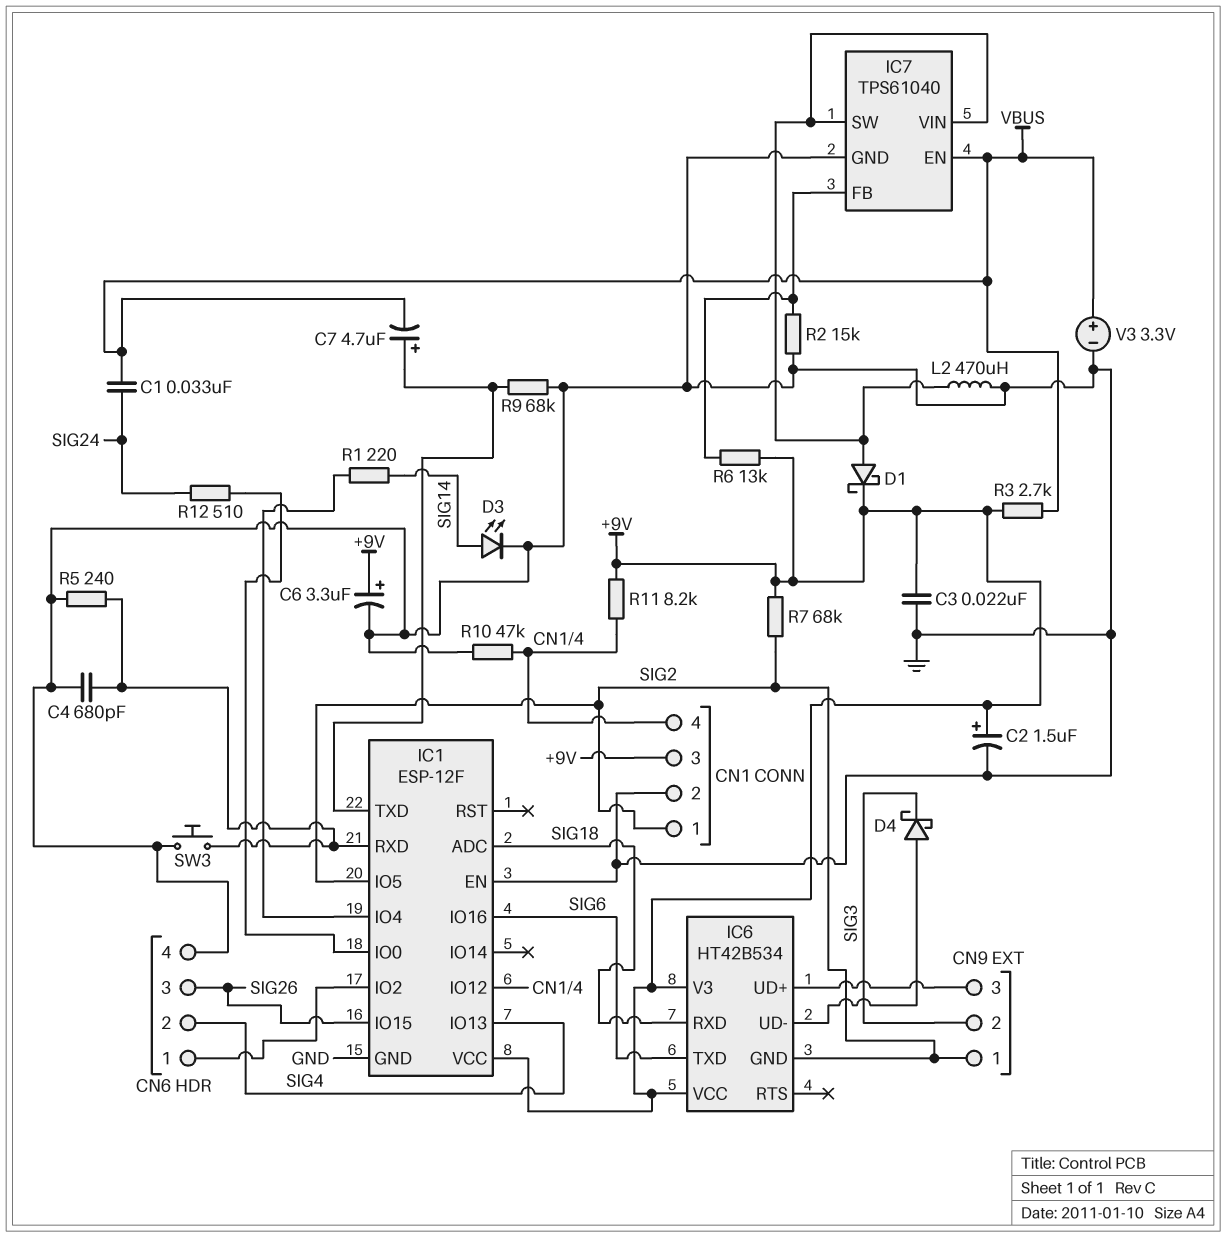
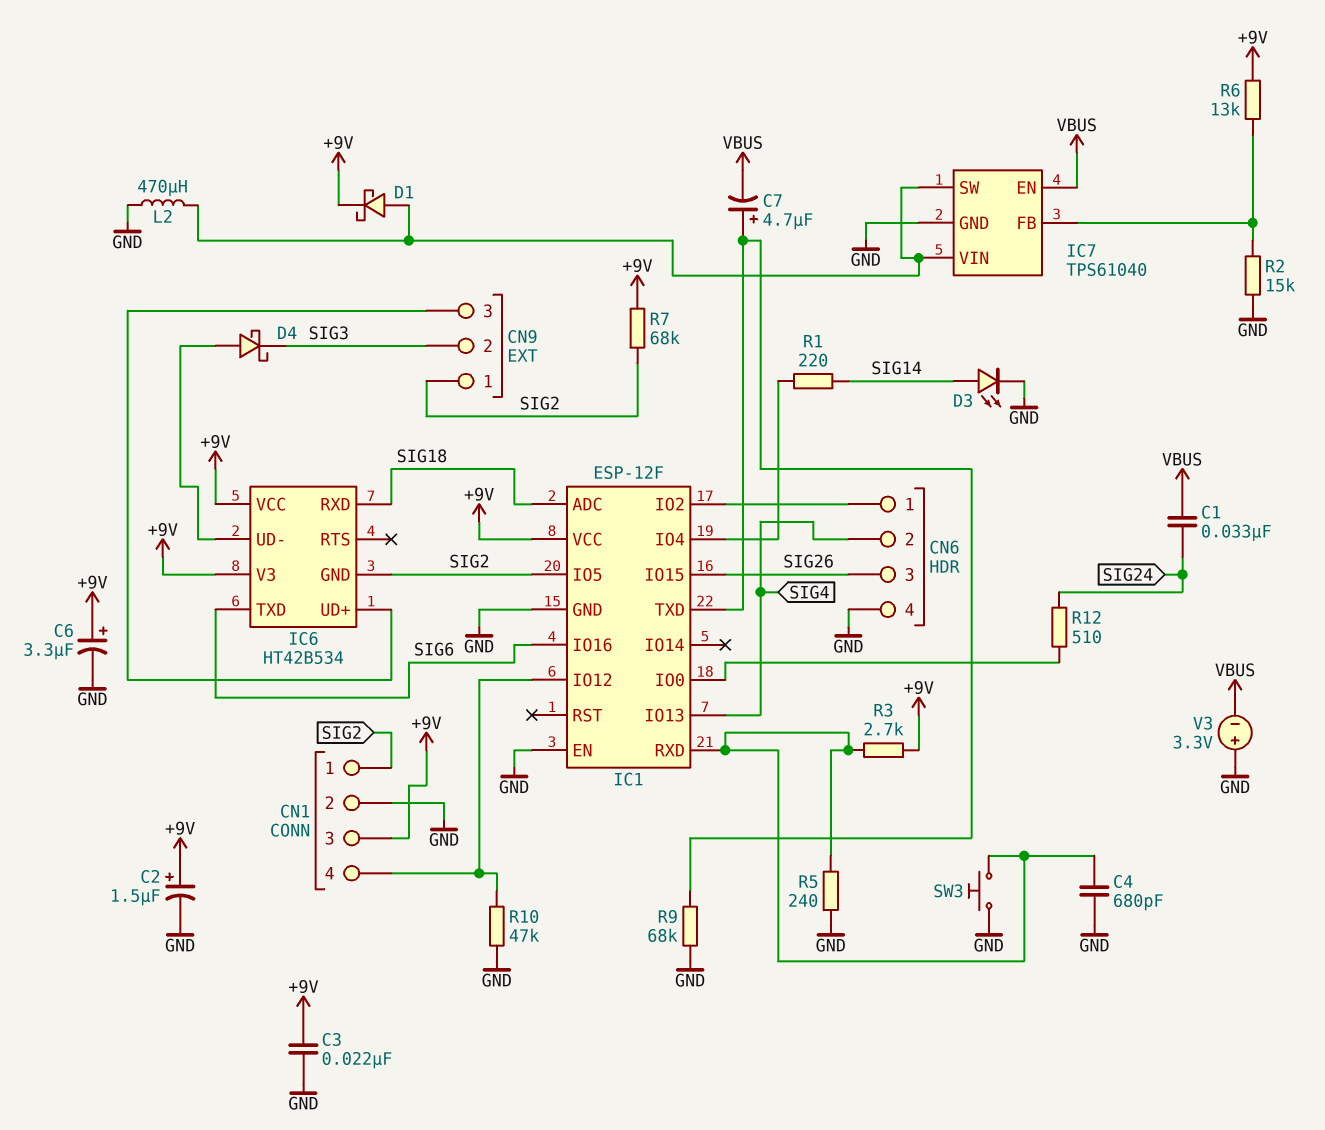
R3: 2.7k (+9V, VBUS) -> 2.7k (+9V, IC1/RXD)
R11: 8.2k (+9V, CN1/4) -> none
V3: 3.3V (plus VBUS, minus GND) -> 3.3V (plus GND, minus VBUS)

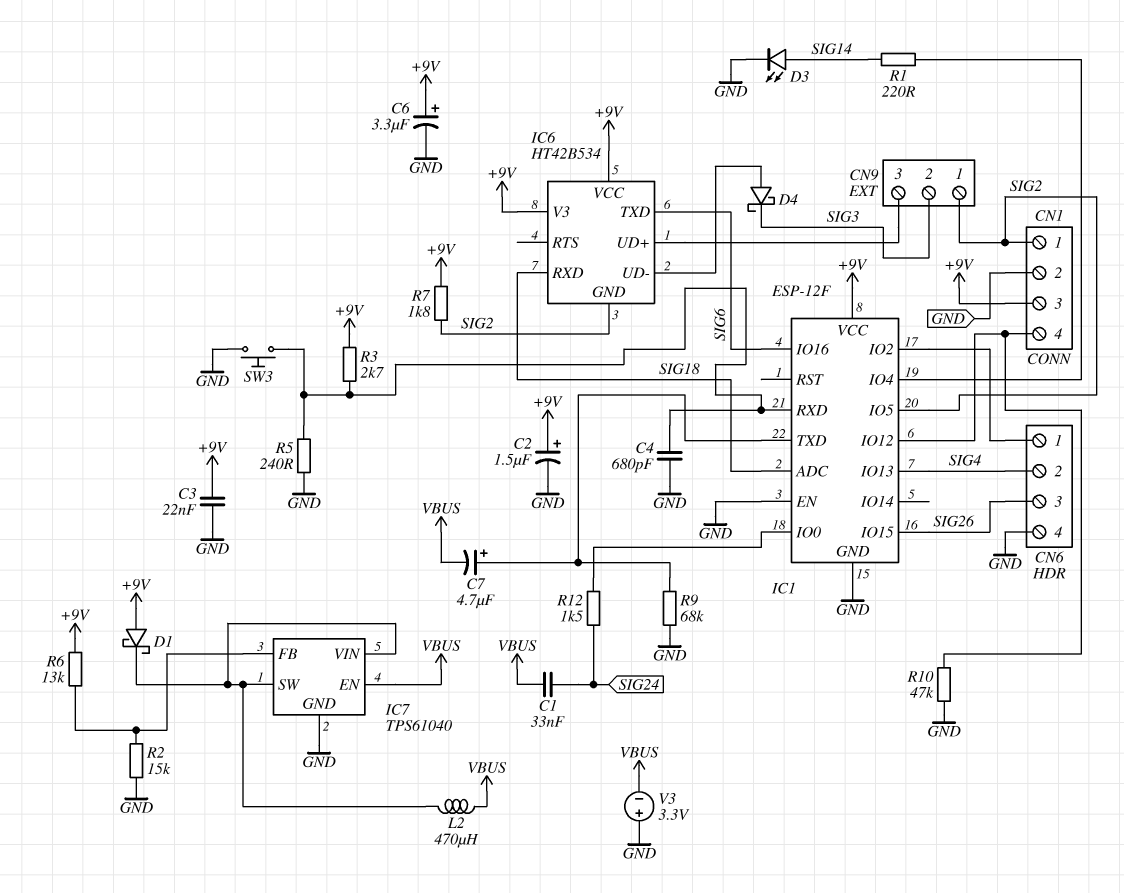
D1: schottky (A IC7/SW, K +9V) -> schottky (A +9V, K IC7/SW)
L2: 470uH (GND, IC7/SW) -> 470uH (IC7/SW, VBUS)
R7: 68k (+9V, SIG2) -> 1.8k (+9V, SIG2)
R12: 510 (IC1/IO0, SIG24) -> 1.5k (IC1/IO0, SIG24)

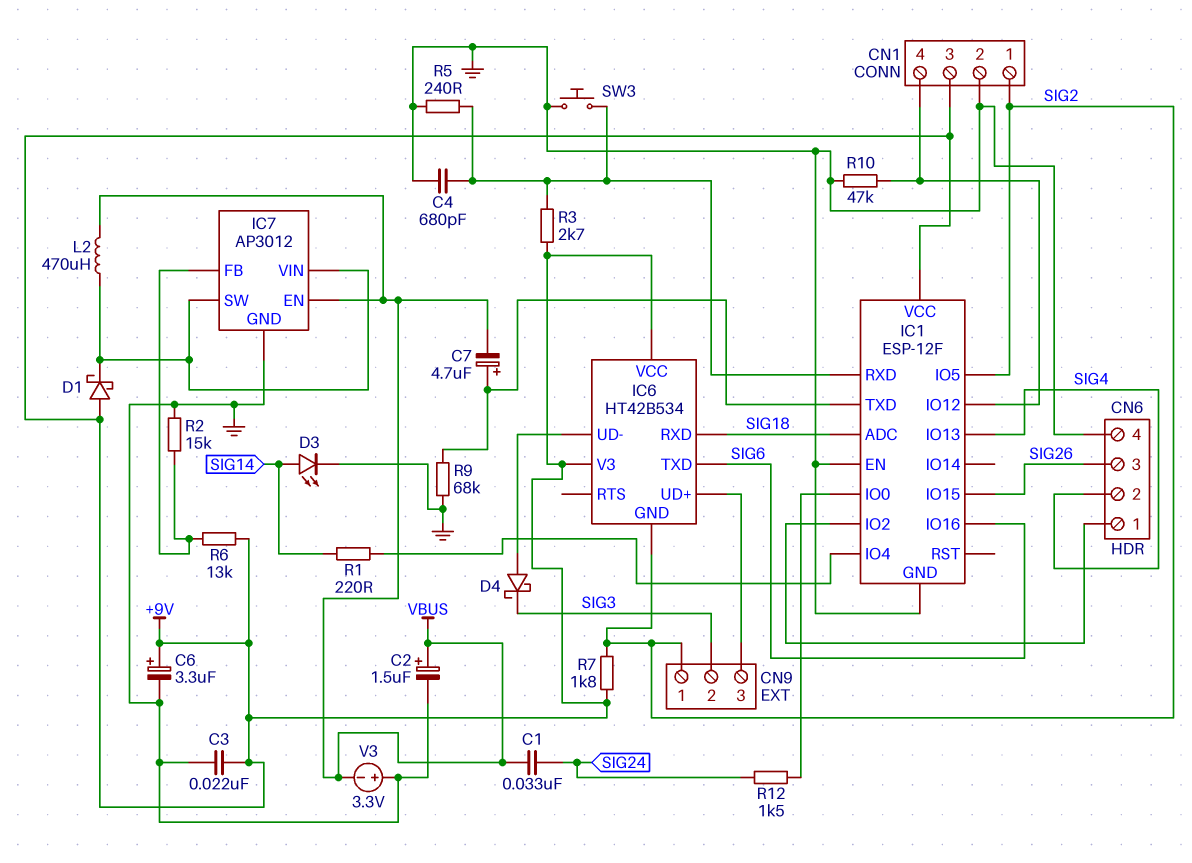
C2: 1.5uF (plus +9V, minus GND) -> 1.5uF (plus VBUS, minus GND)
IC7: TPS61040 -> AP3012

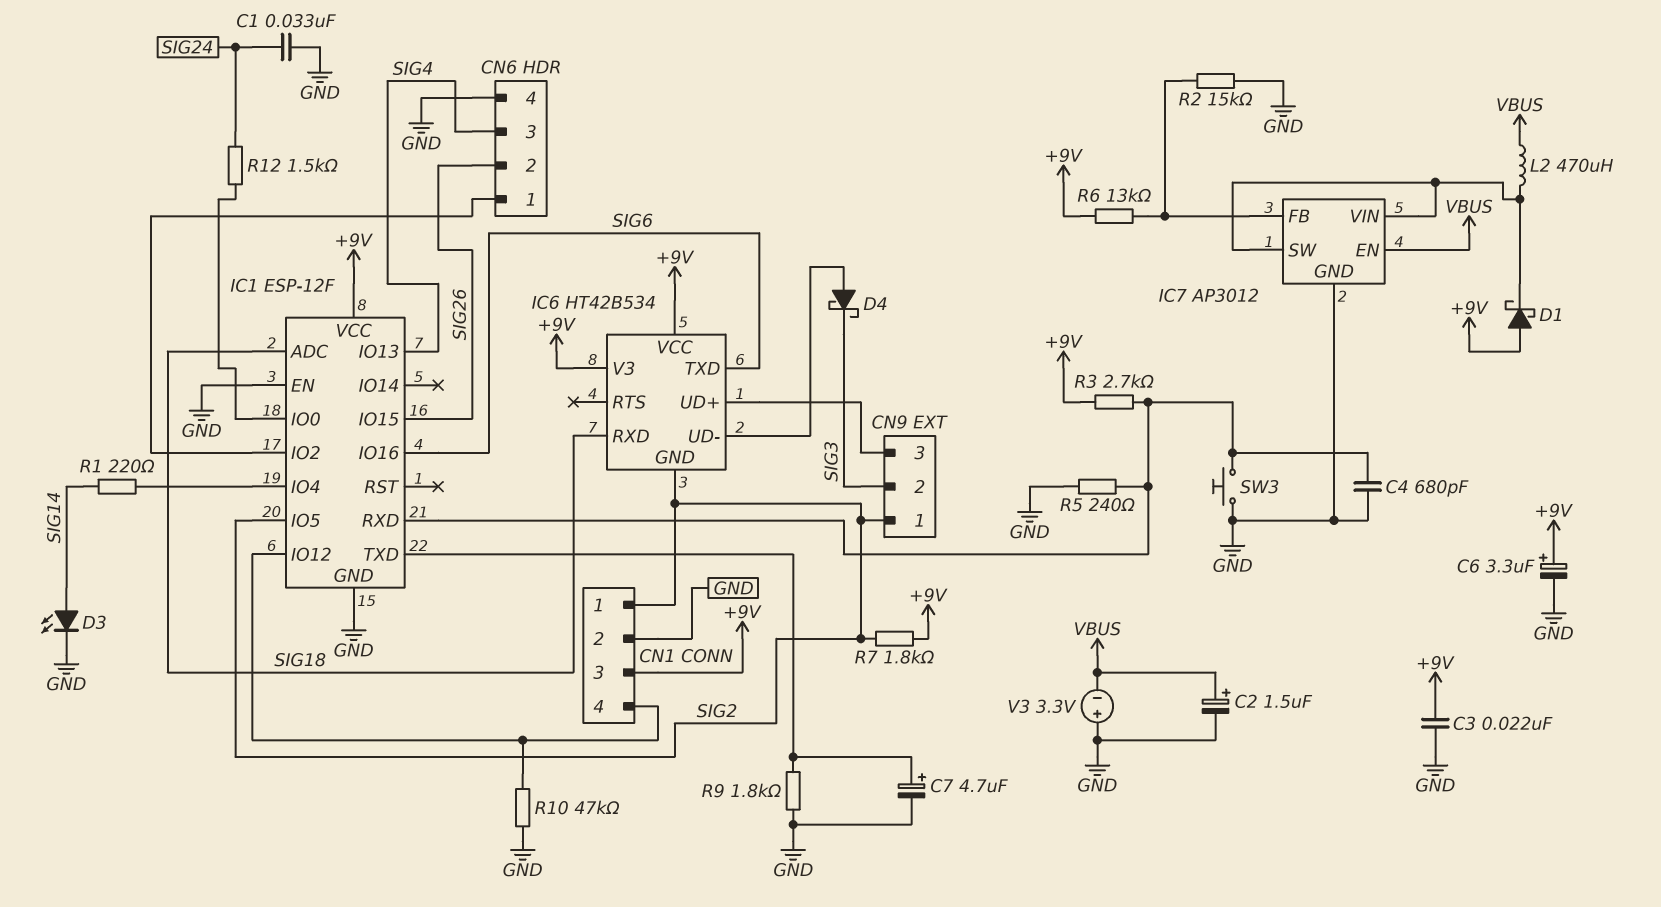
C1: 33nF (SIG24, VBUS) -> 33nF (GND, SIG24)
C7: 4.7uF (plus IC1/TXD, minus VBUS) -> 4.7uF (plus IC1/TXD, minus GND)
CN6 pin 2: SIG4 -> SIG26
CN6 pin 3: SIG26 -> SIG4
R9: 68k (GND, IC1/TXD) -> 1.8k (GND, IC1/TXD)

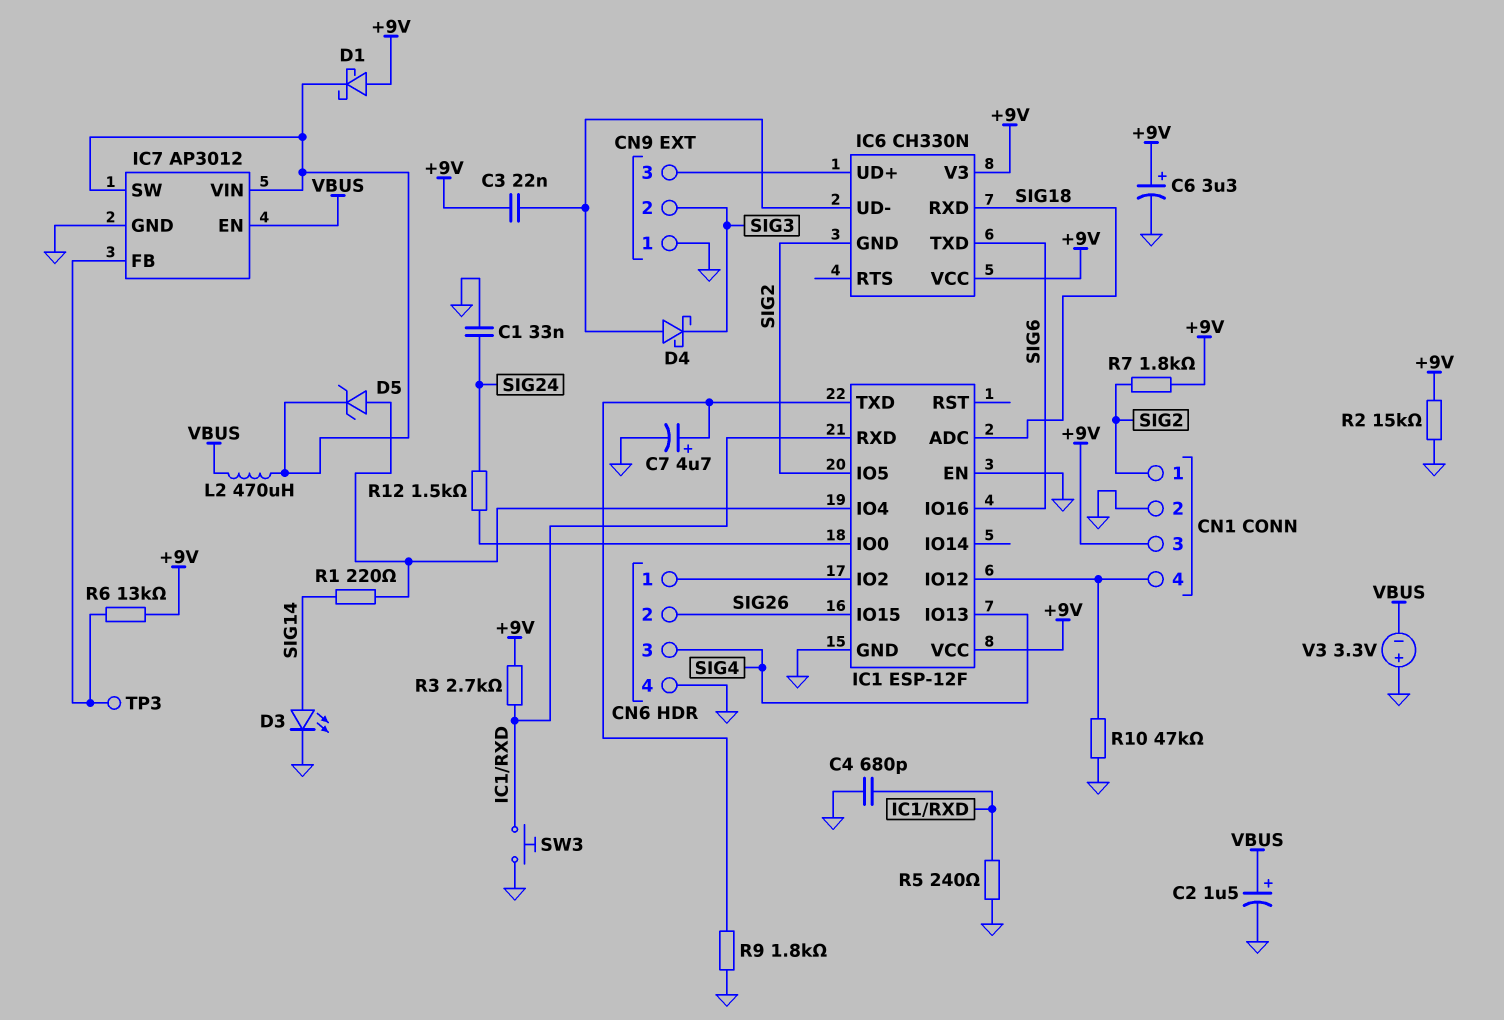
C3: 22nF (+9V, GND) -> 22nF (+9V, IC6/UD-)
CN9 pin 1: SIG2 -> GND
D5: none -> zener (A IC1/IO4, K IC7/SW)
IC6: HT42B534 -> CH330N
R2: 15k (GND, IC7/FB) -> 15k (+9V, GND)
TP3: none -> test point (IC7/FB)

